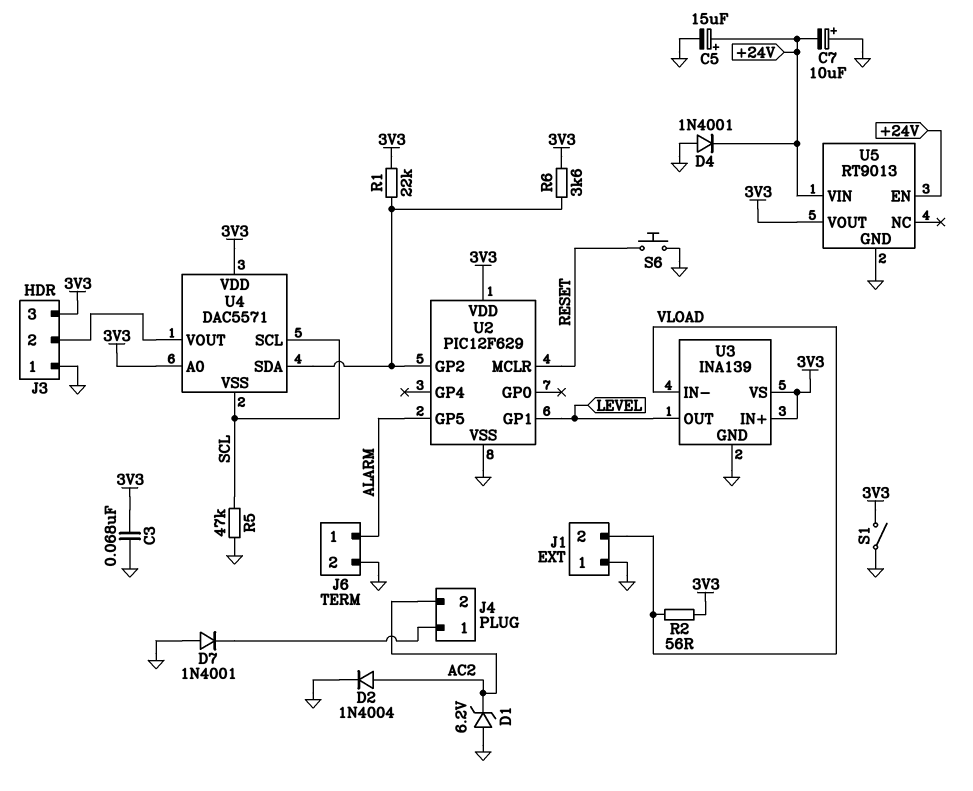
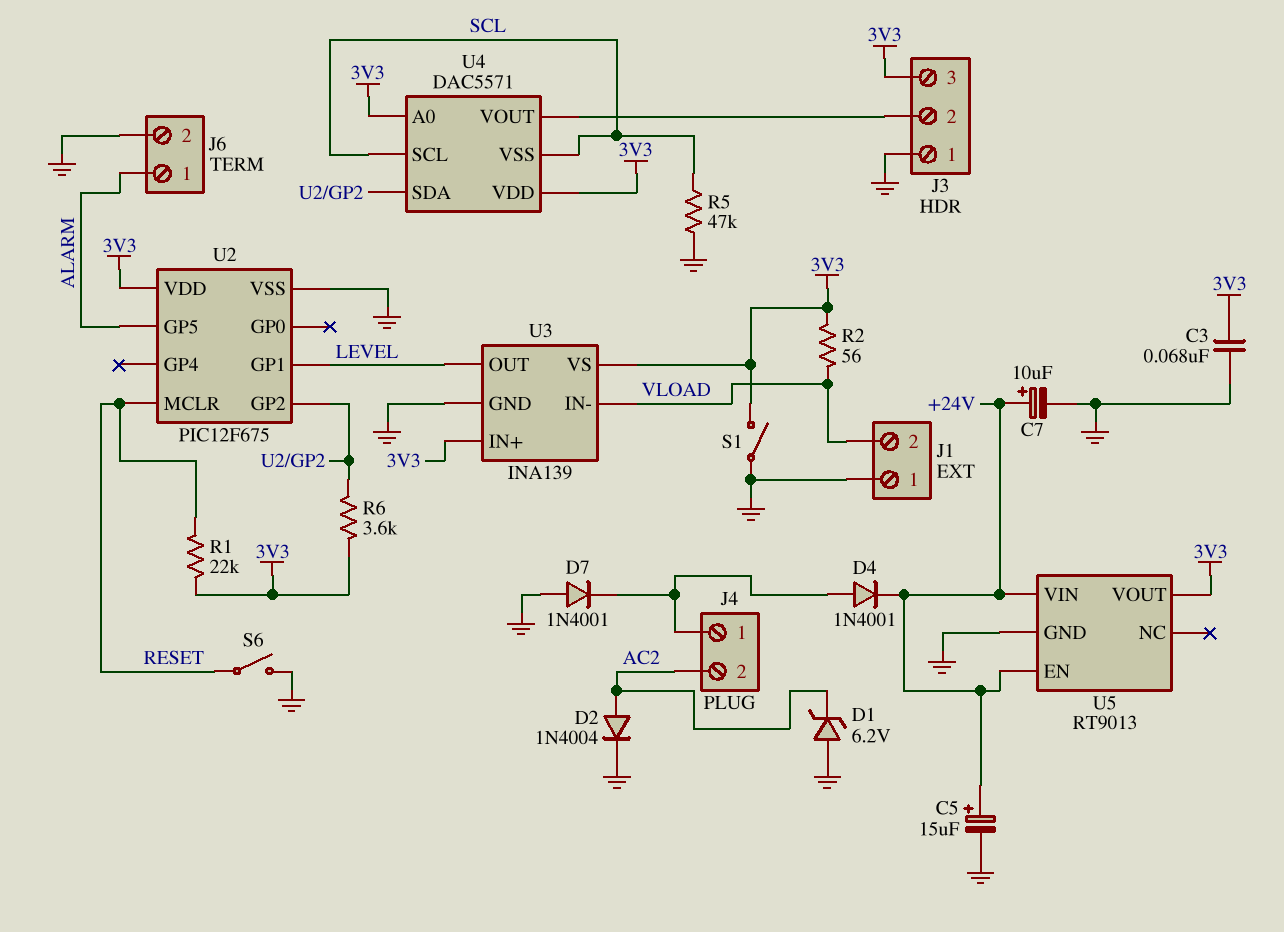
C7: 10uF (plus GND, minus +24V) -> 10uF (plus +24V, minus GND)
D4: diode 1N4001 (A GND, K +24V) -> diode 1N4001 (A J4/1, K +24V)
R1: 22k (3V3, U2/GP2) -> 22k (3V3, RESET)
S6: button (GND, RESET) -> switch (GND, RESET)
U2: PIC12F629 -> PIC12F675

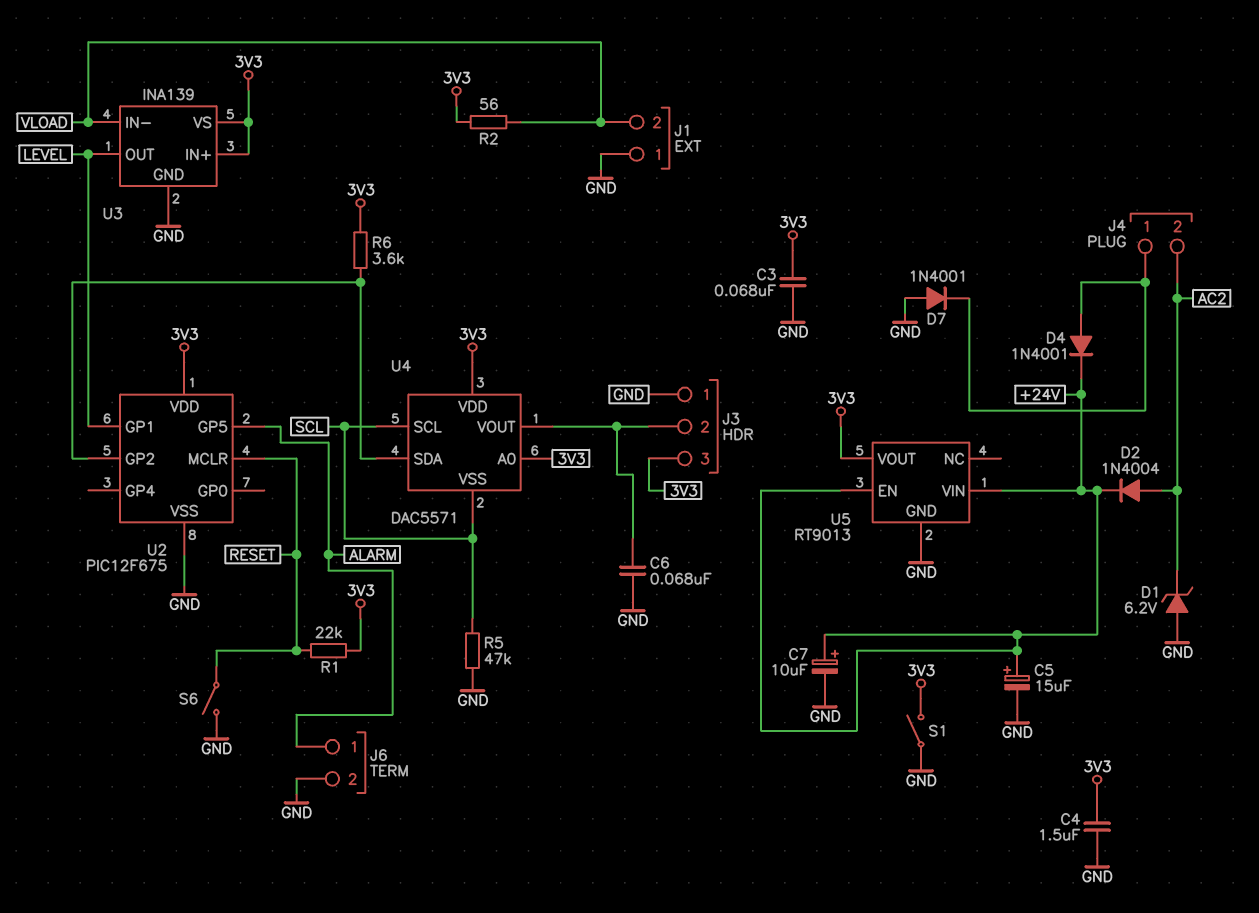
C4: none -> 1.5uF (3V3, GND)
C6: none -> 68nF (GND, J3/2)
D2: diode 1N4004 (A AC2, K GND) -> diode 1N4004 (A AC2, K +24V)

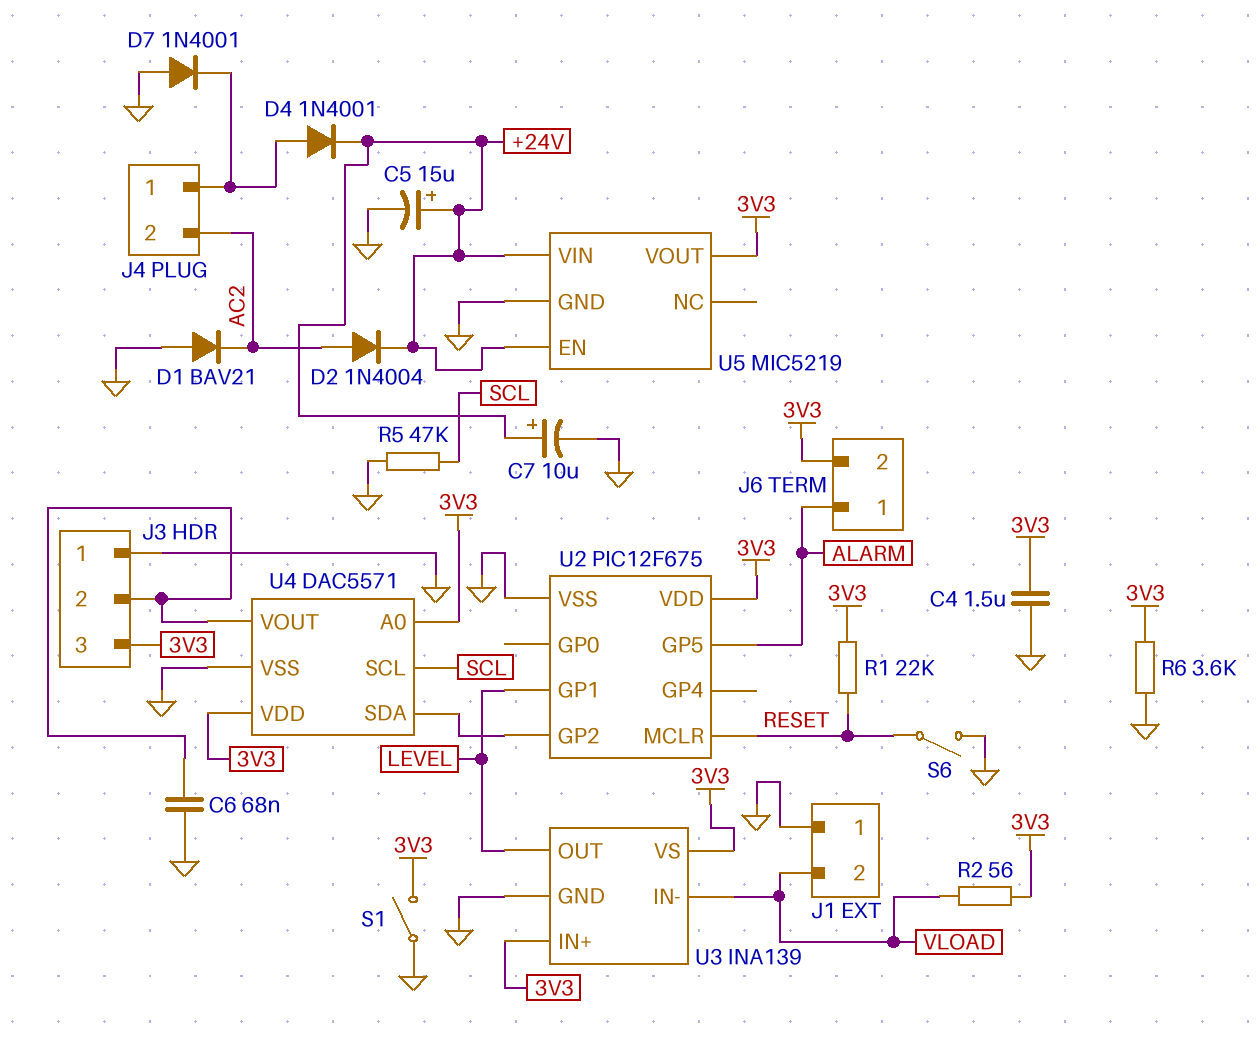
C3: 68nF (3V3, GND) -> none
D1: zener 6.2V (A GND, K AC2) -> diode BAV21 (A GND, K AC2)
J6 pin 2: GND -> 3V3
R6: 3.6k (3V3, U2/GP2) -> 3.6k (3V3, GND)
U4 pin VSS: SCL -> GND
U5: RT9013 -> MIC5219

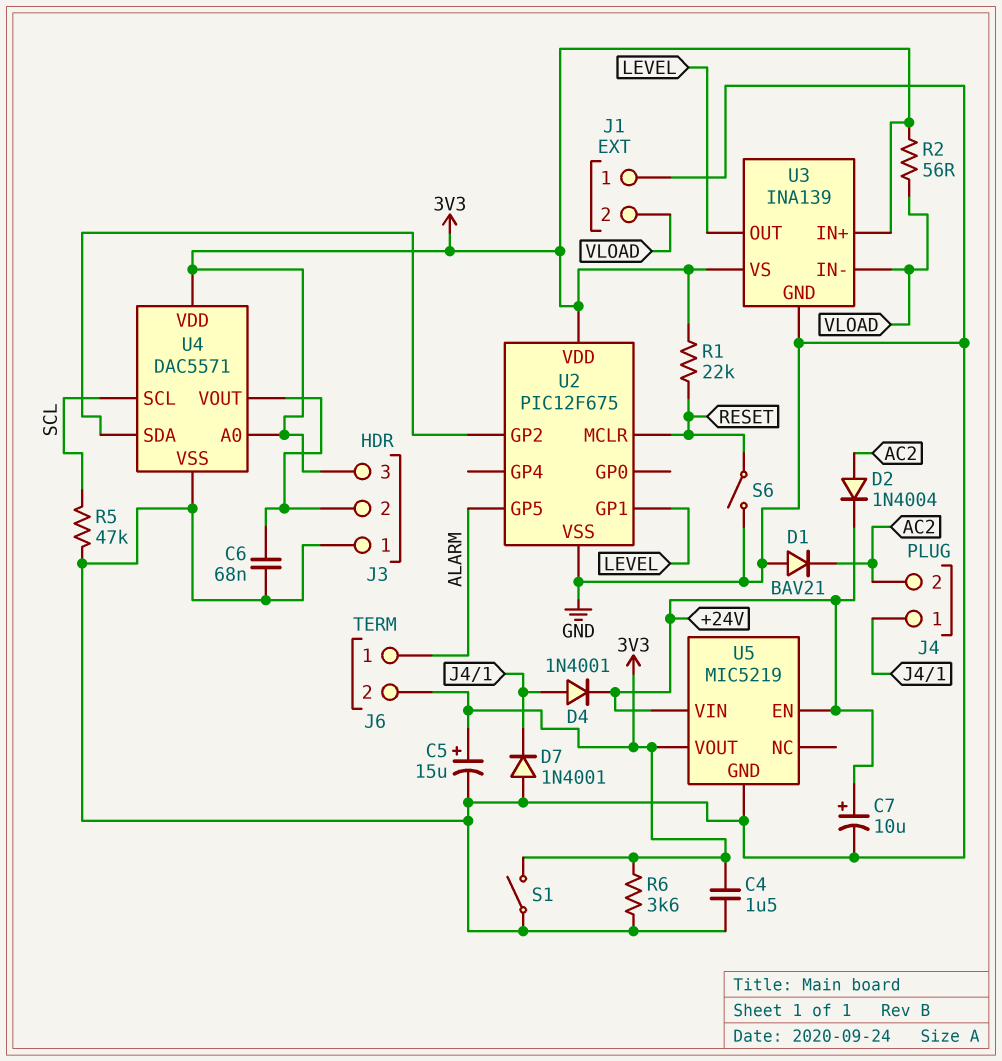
C5: 15uF (plus +24V, minus GND) -> 15uF (plus 3V3, minus GND)

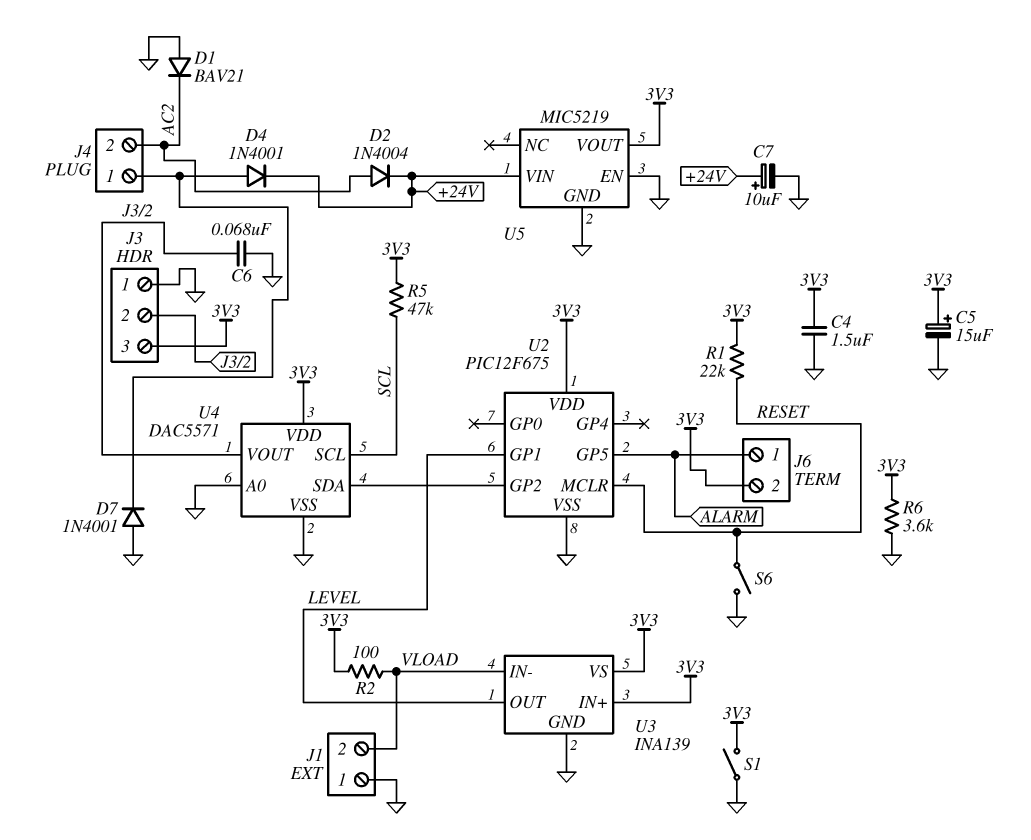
R2: 56 (3V3, VLOAD) -> 100 (3V3, VLOAD)
R5: 47k (GND, SCL) -> 47k (3V3, SCL)
U4 pin A0: 3V3 -> GND
U5 pin EN: +24V -> GND

